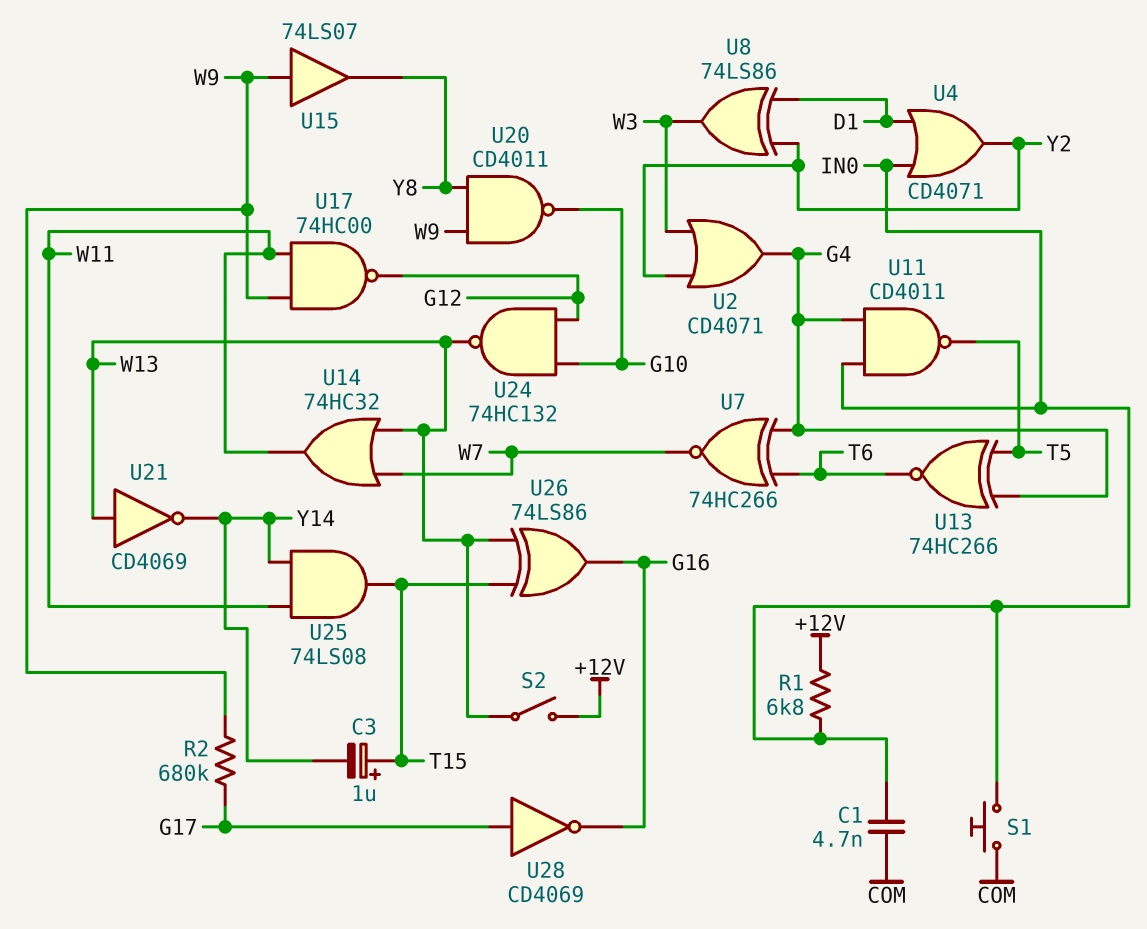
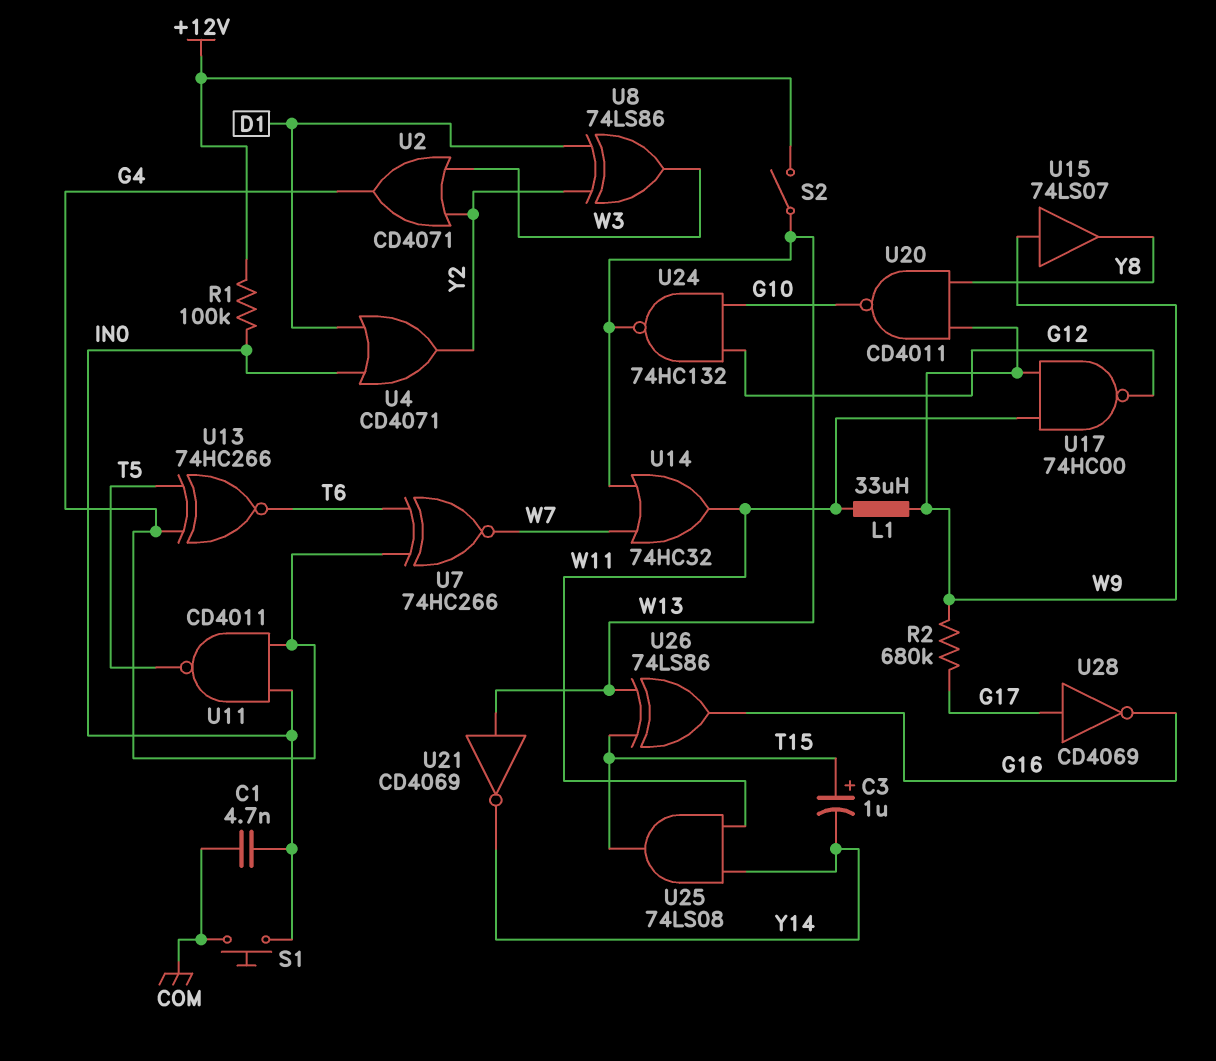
L1: none -> 33uH (W9, W11)
R1: 6.8k (+12V, IN0) -> 100k (+12V, IN0)

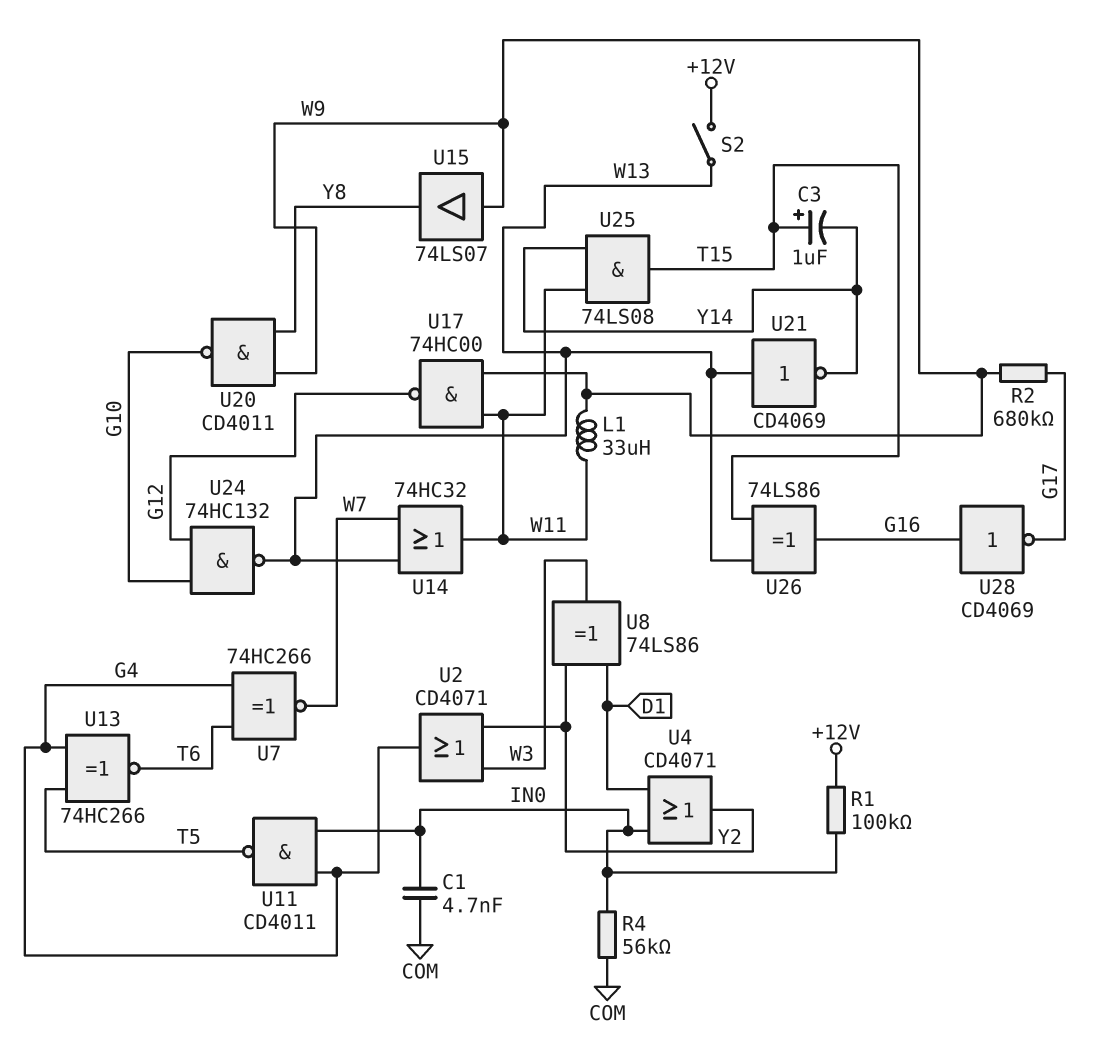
R4: none -> 56k (COM, IN0)
S1: button (COM, IN0) -> none
U28: NOT CD4069 (in G17, out G16) -> NOT CD4069 (in G16, out G17)

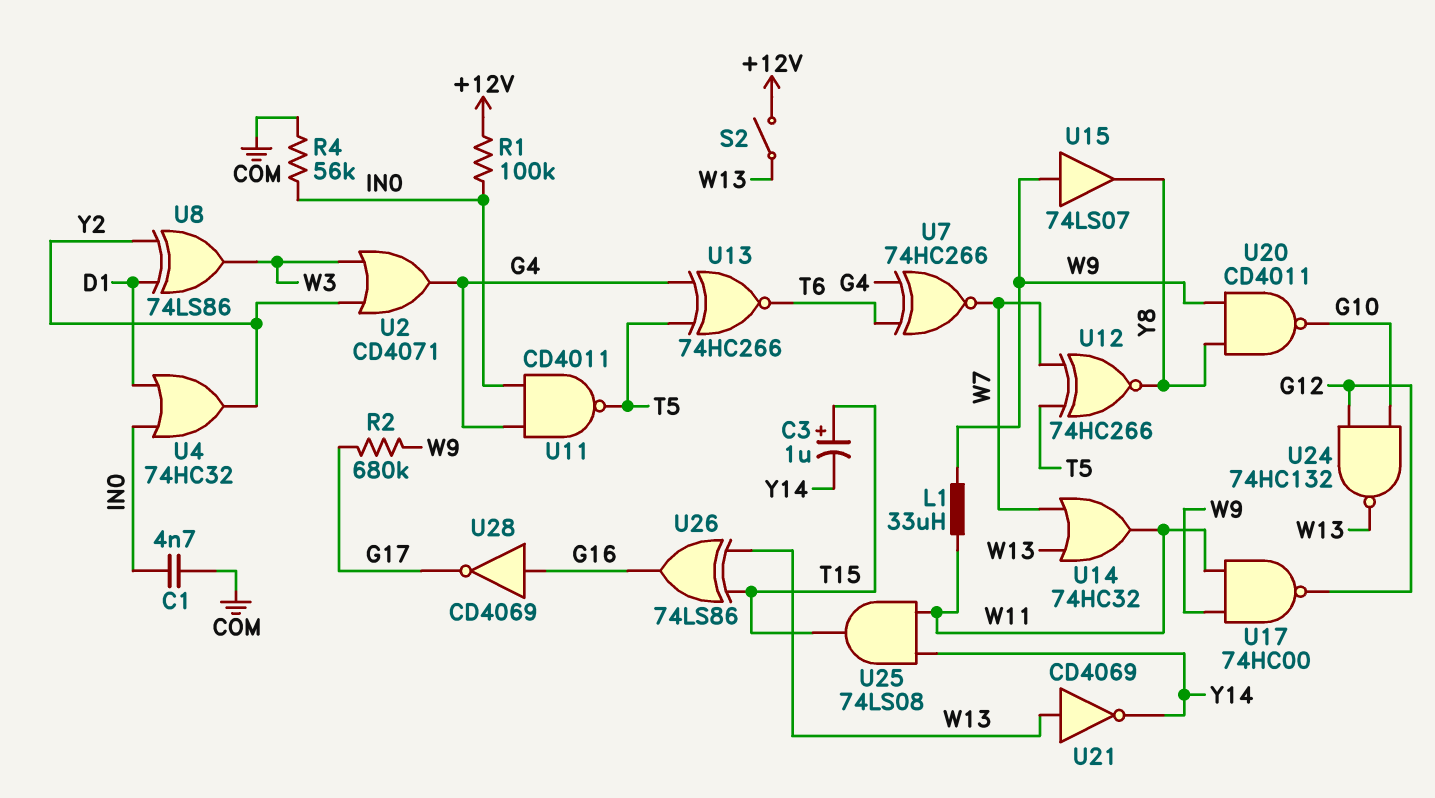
U4: OR CD4071 (in D1, in IN0, out Y2) -> OR 74HC32 (in D1, in IN0, out Y2)
U12: none -> XNOR 74HC266 (in T5, in W7, out Y8)

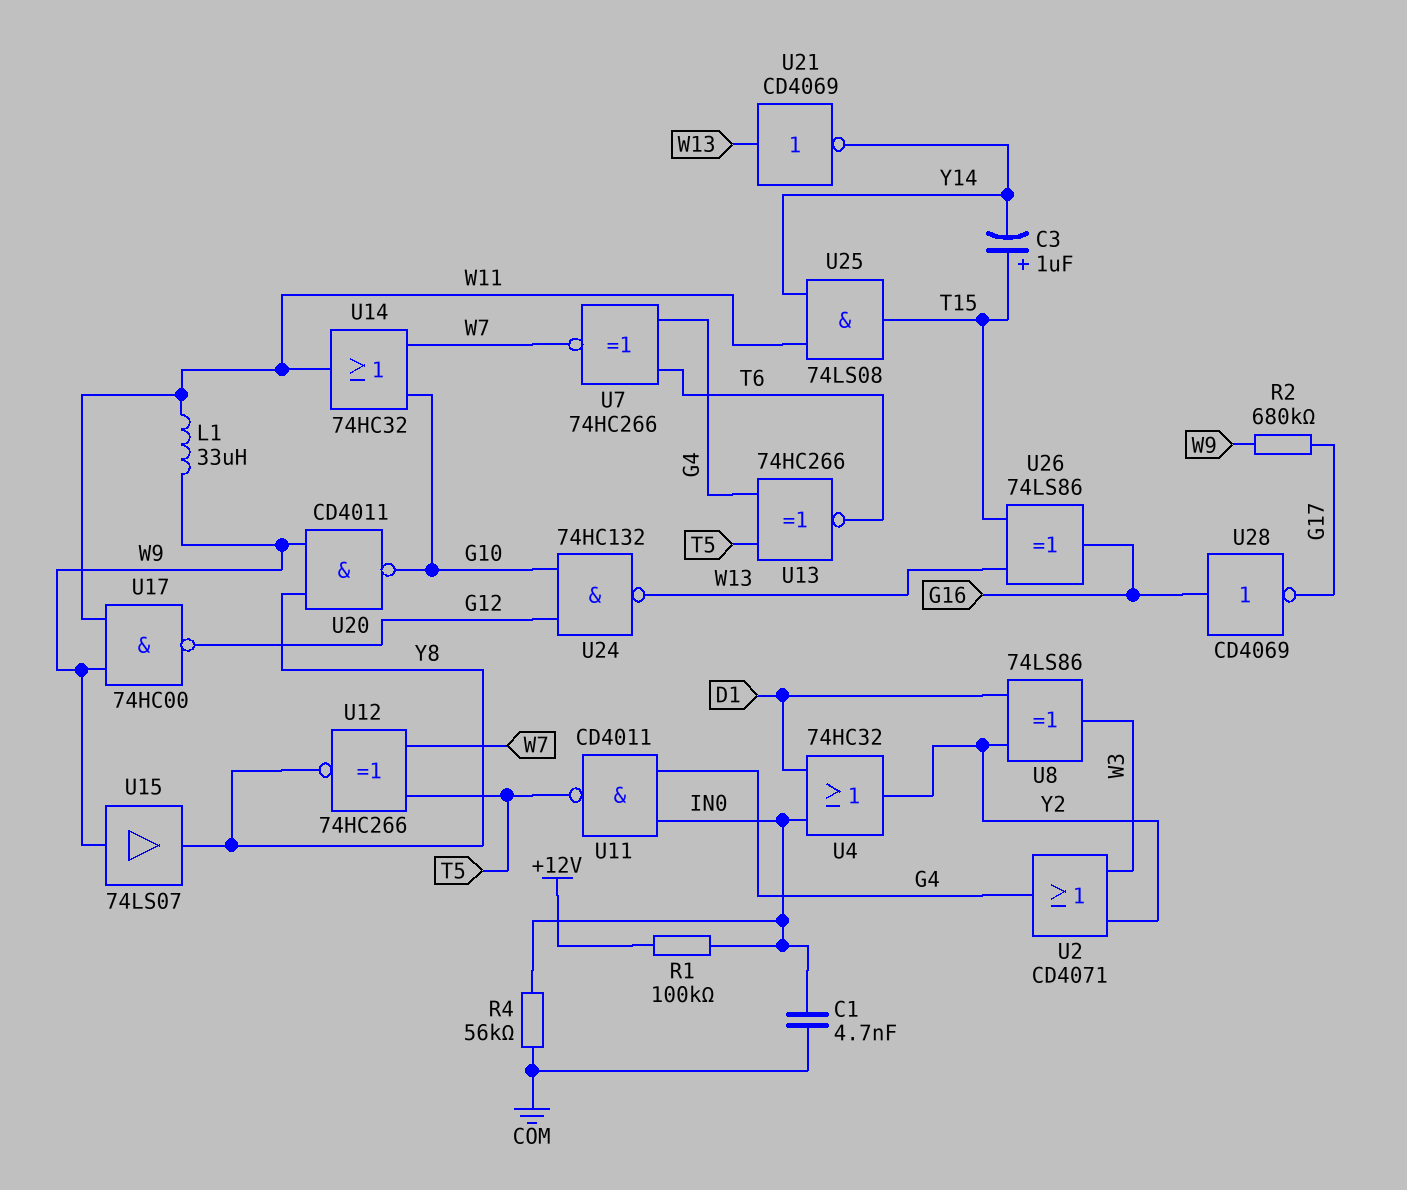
S2: switch (+12V, W13) -> none
U14: OR 74HC32 (in W7, in W13, out W11) -> OR 74HC32 (in G10, in W7, out W11)

